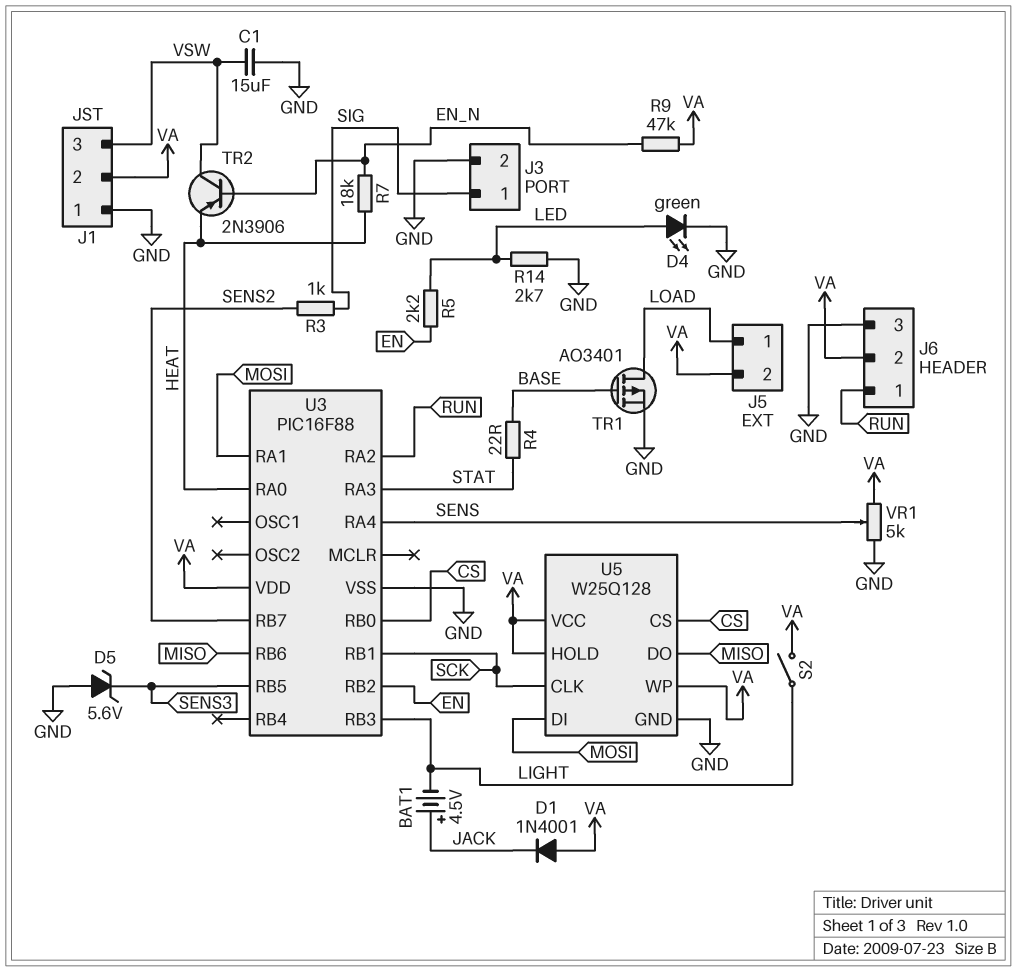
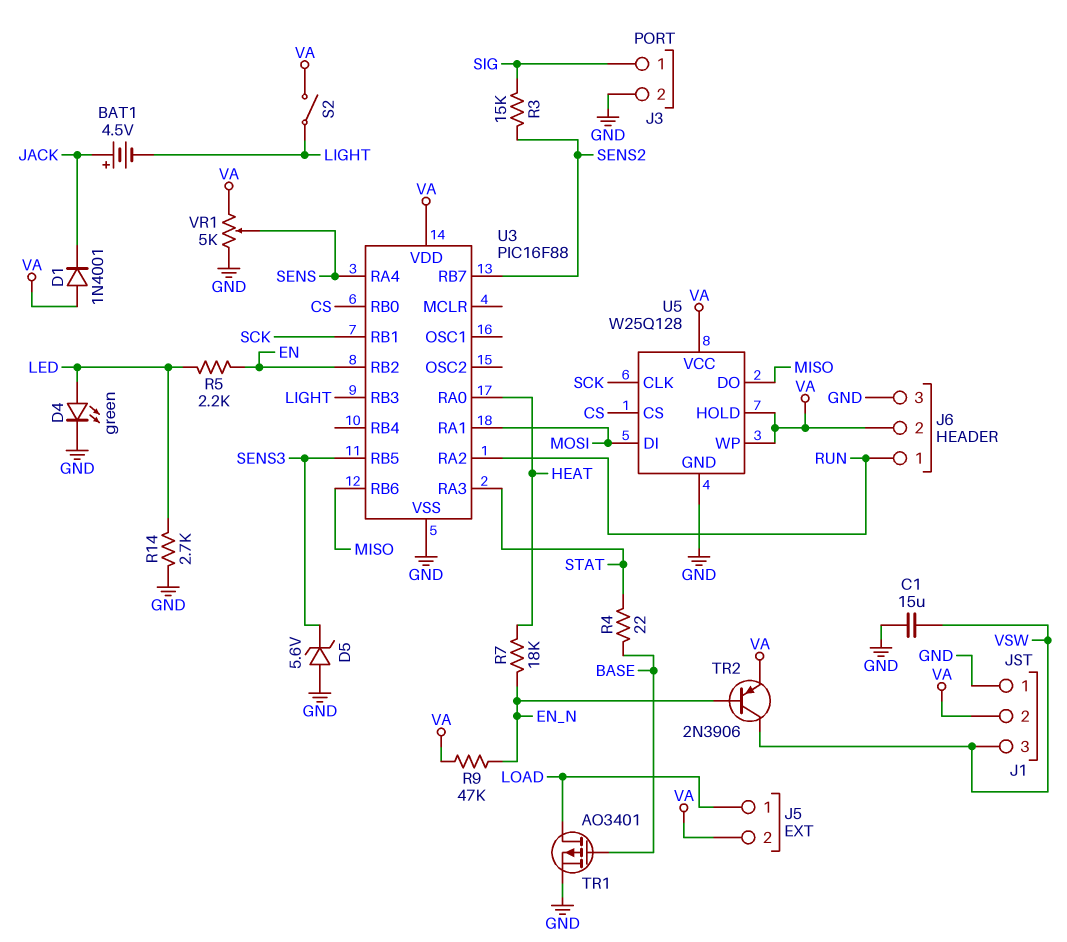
R3: 1k (SENS2, SIG) -> 15k (SENS2, SIG)
TR2: PNP 2N3906 (B EN_N, C VSW, E HEAT) -> PNP 2N3906 (B EN_N, C VSW, E VA)

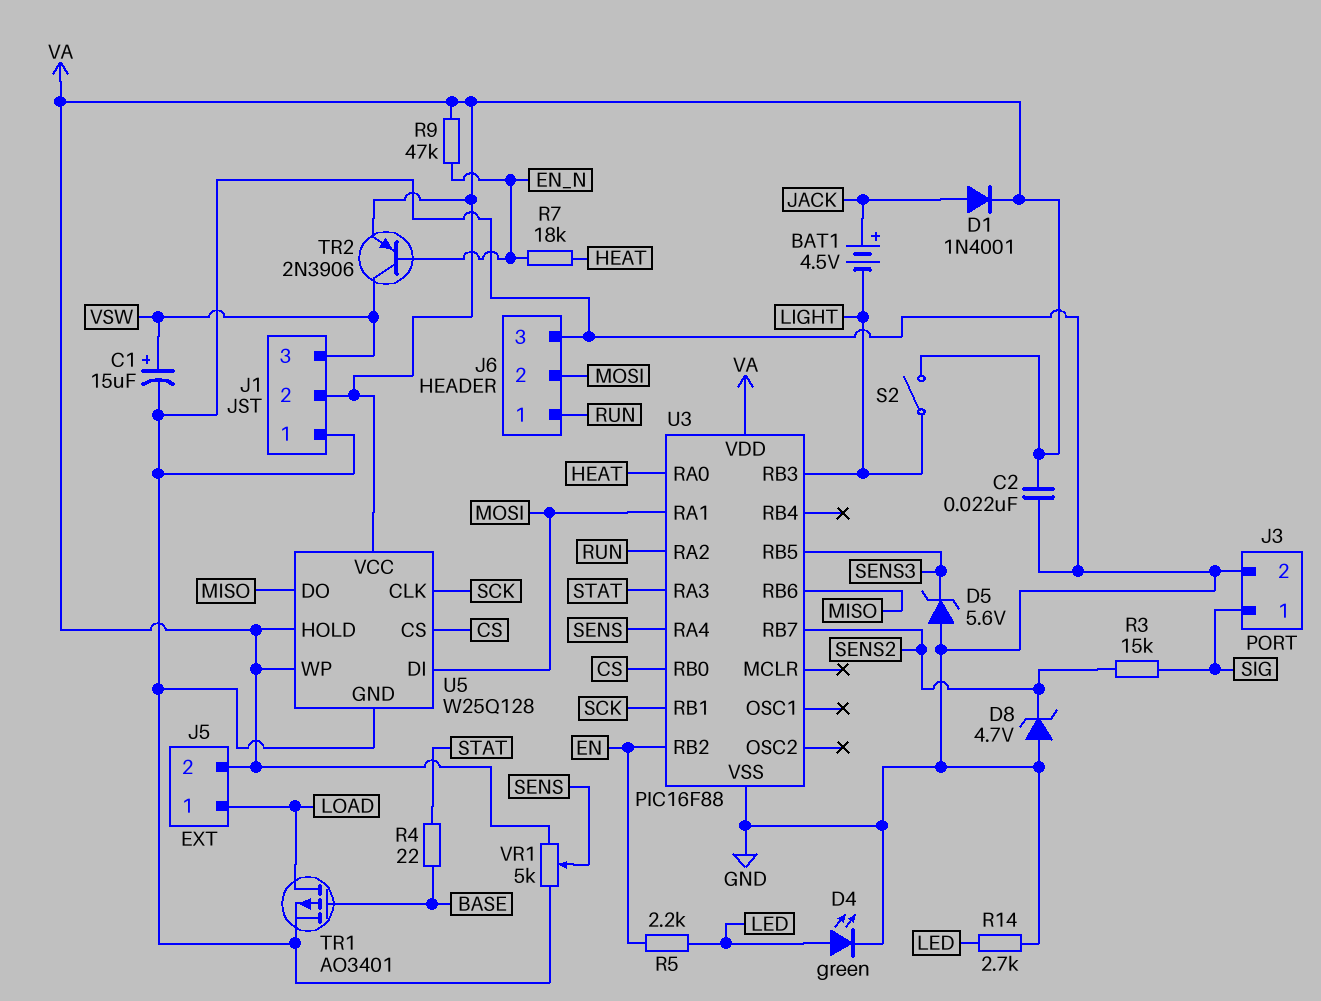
C1: 15uF (GND, VSW) -> 15uF (plus VSW, minus GND)
C2: none -> 22nF (GND, VA)
D1: diode 1N4001 (A VA, K JACK) -> diode 1N4001 (A JACK, K VA)
D8: none -> zener 4.7V (A GND, K SENS2)
J6 pin 2: VA -> MOSI

